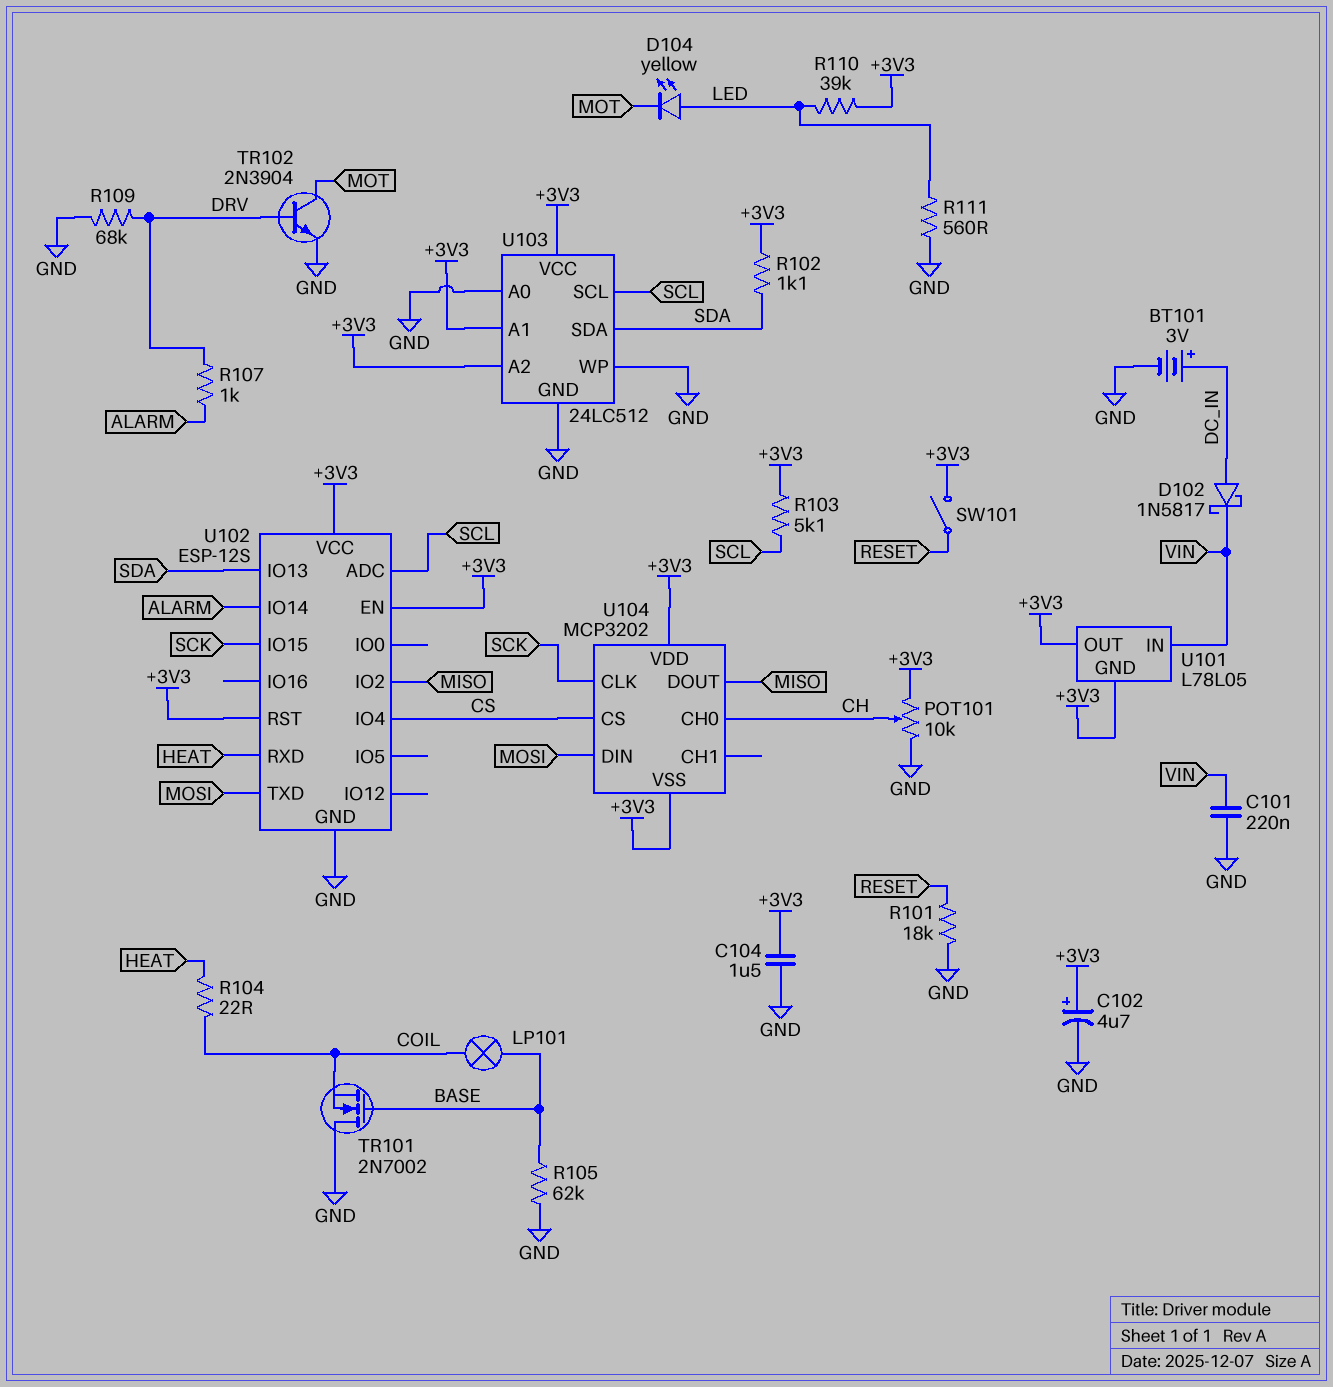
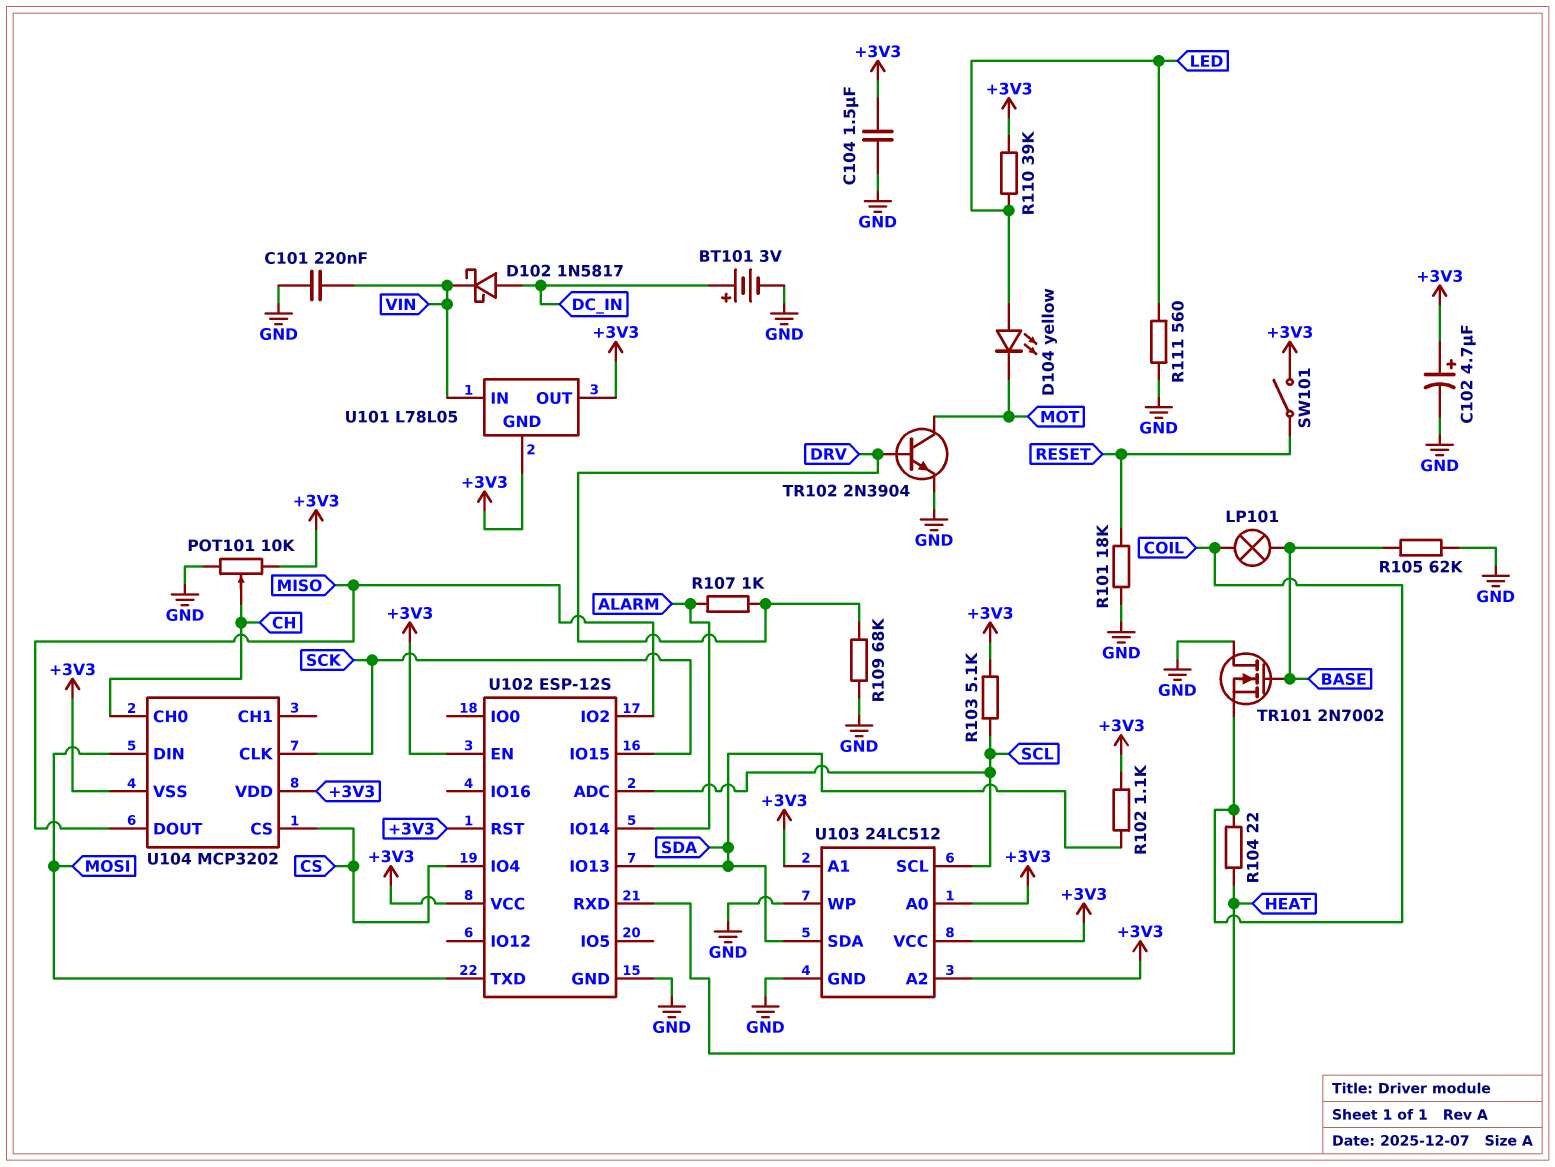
U103 pin A0: GND -> +3V3

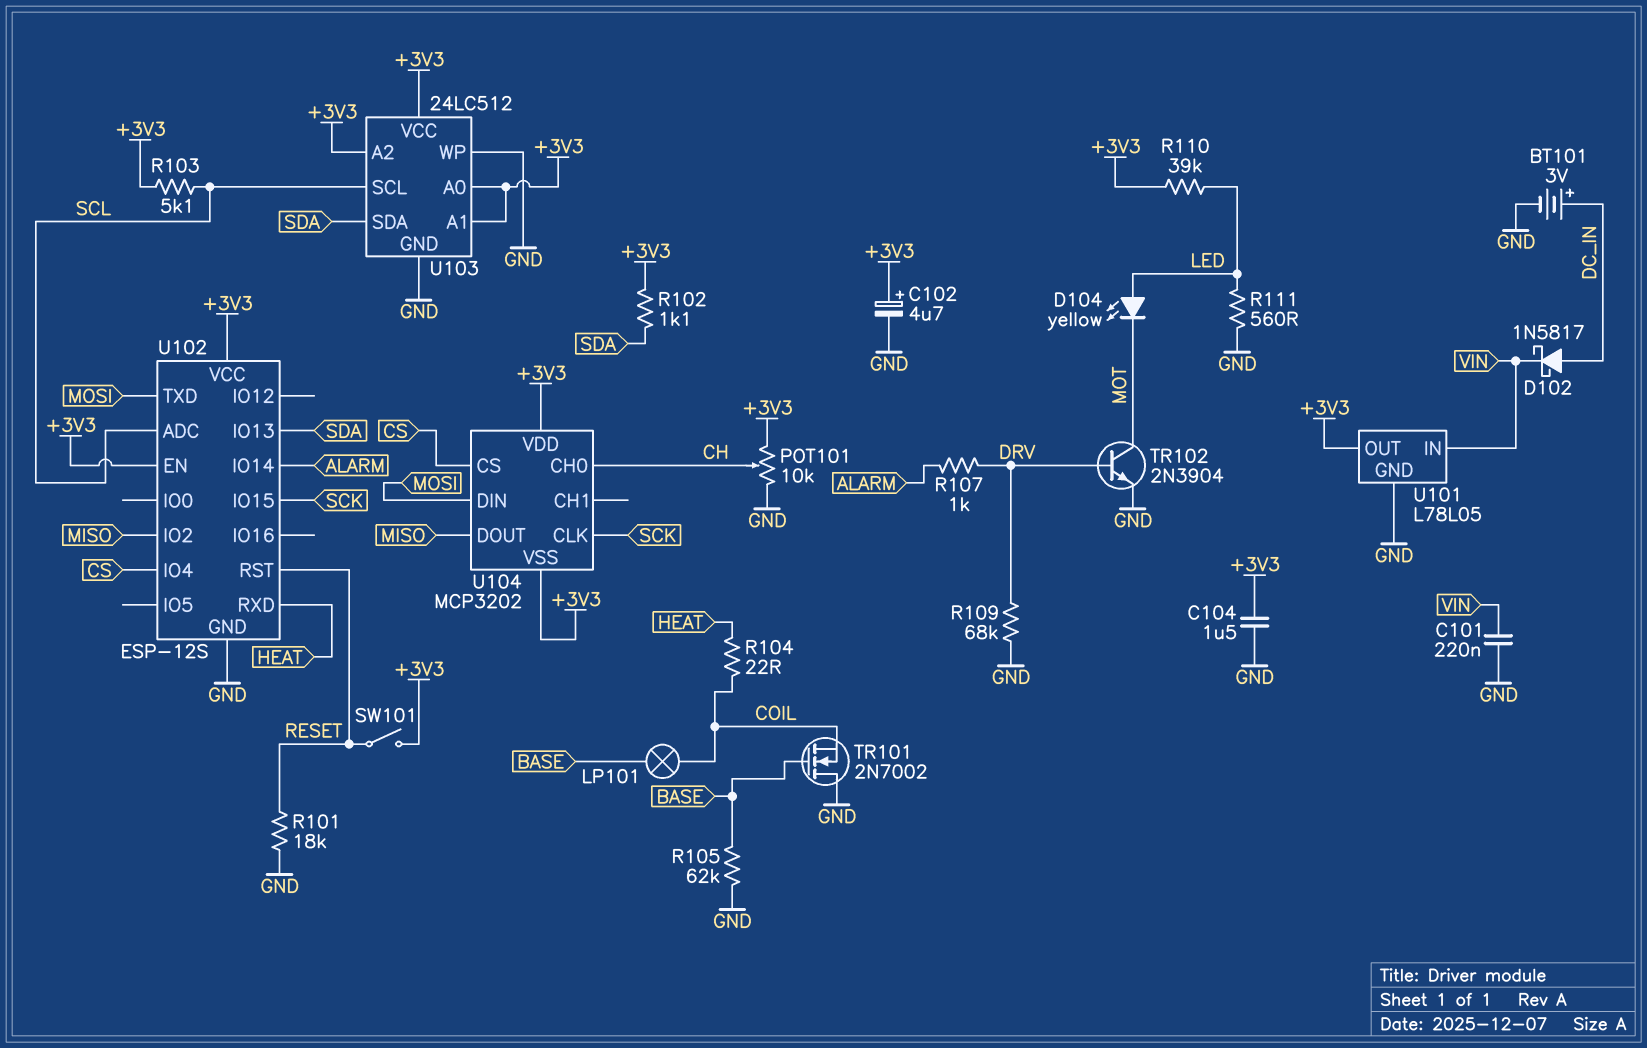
U101 pin GND: +3V3 -> GND
U102 pin RST: +3V3 -> RESET

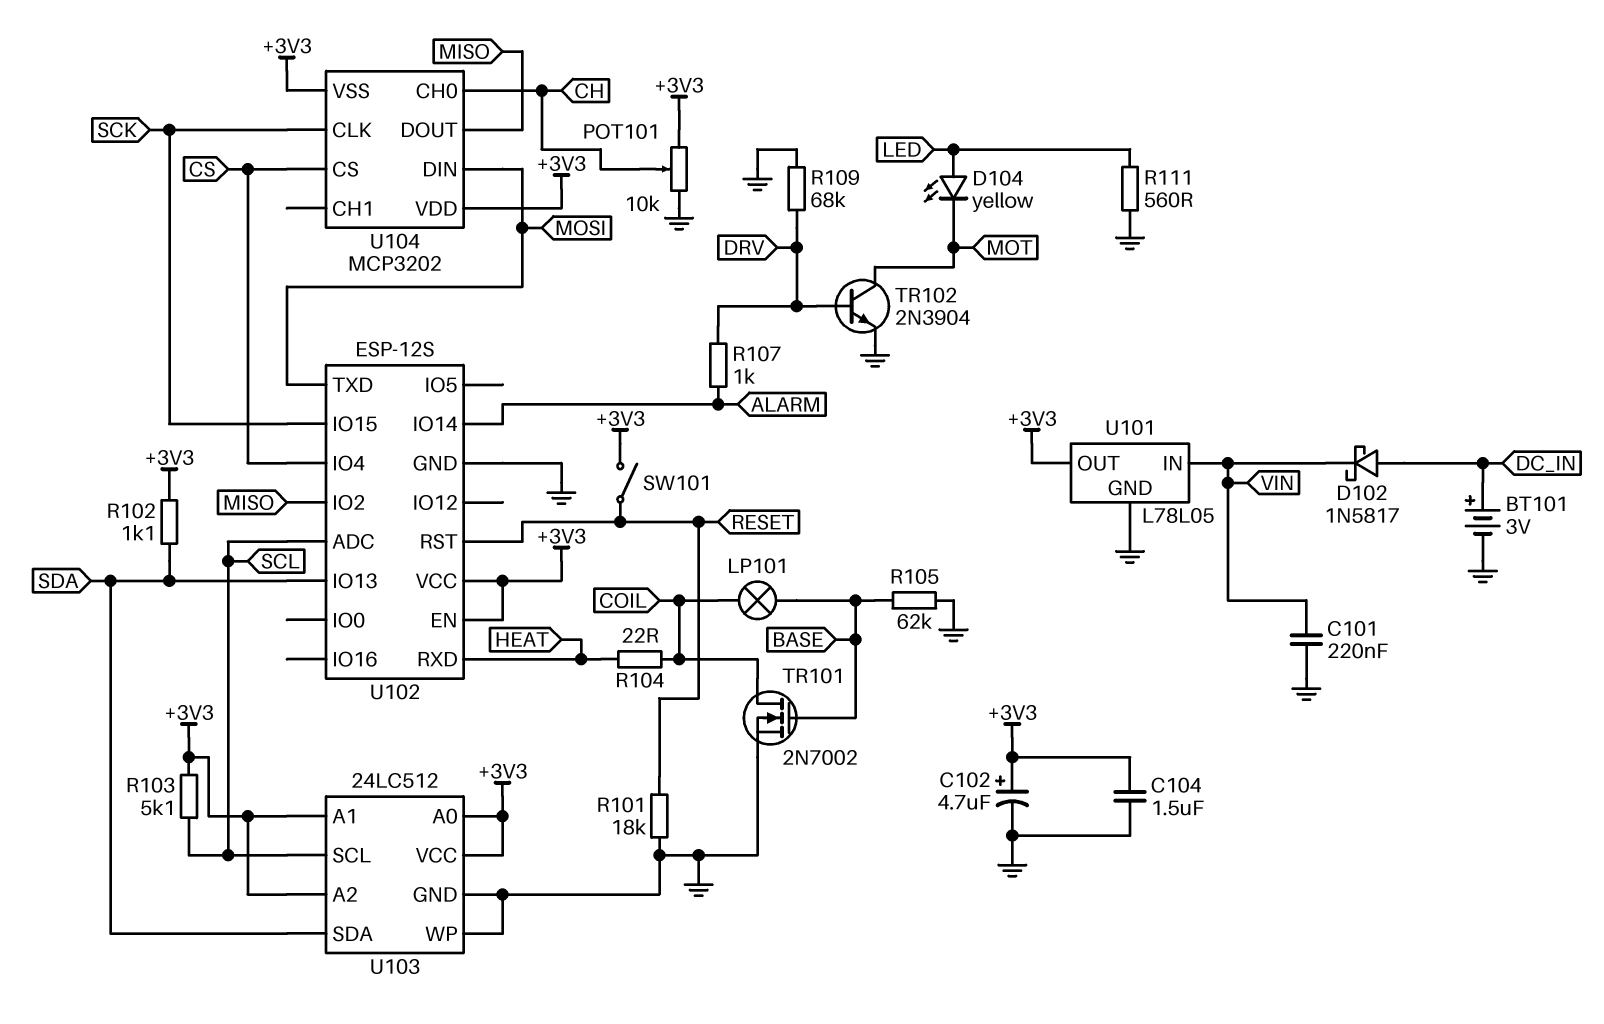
R110: 39k (+3V3, LED) -> none
TR101: NMOS 2N7002 (G BASE, D GND, S COIL) -> NMOS 2N7002 (G BASE, D COIL, S GND)

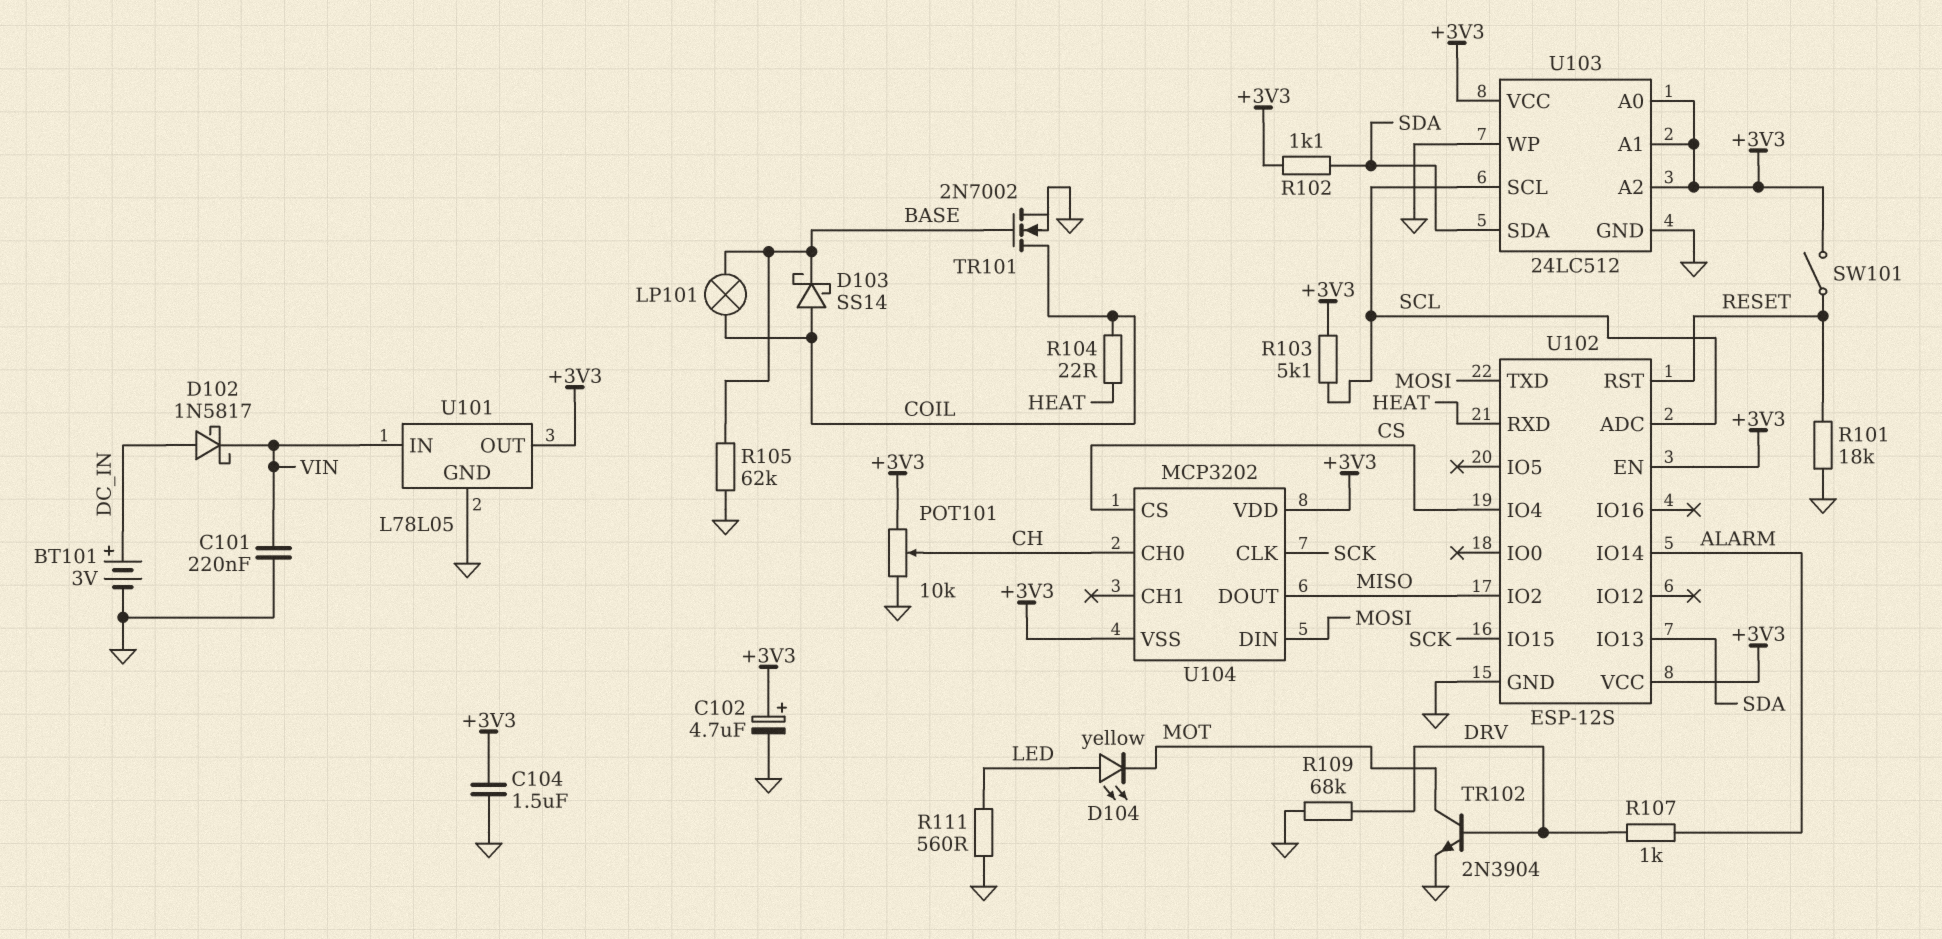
D103: none -> schottky SS14 (A COIL, K BASE)

